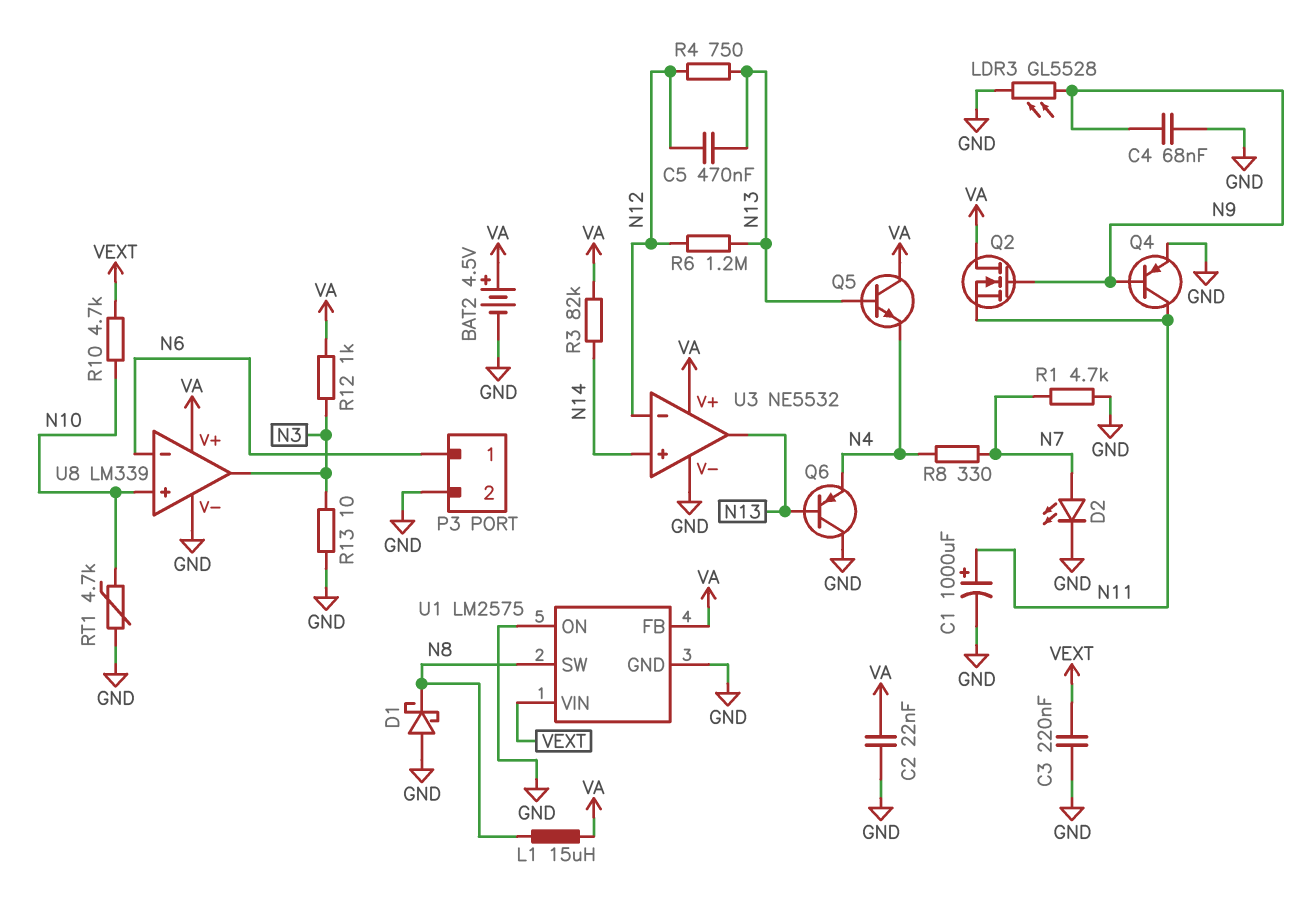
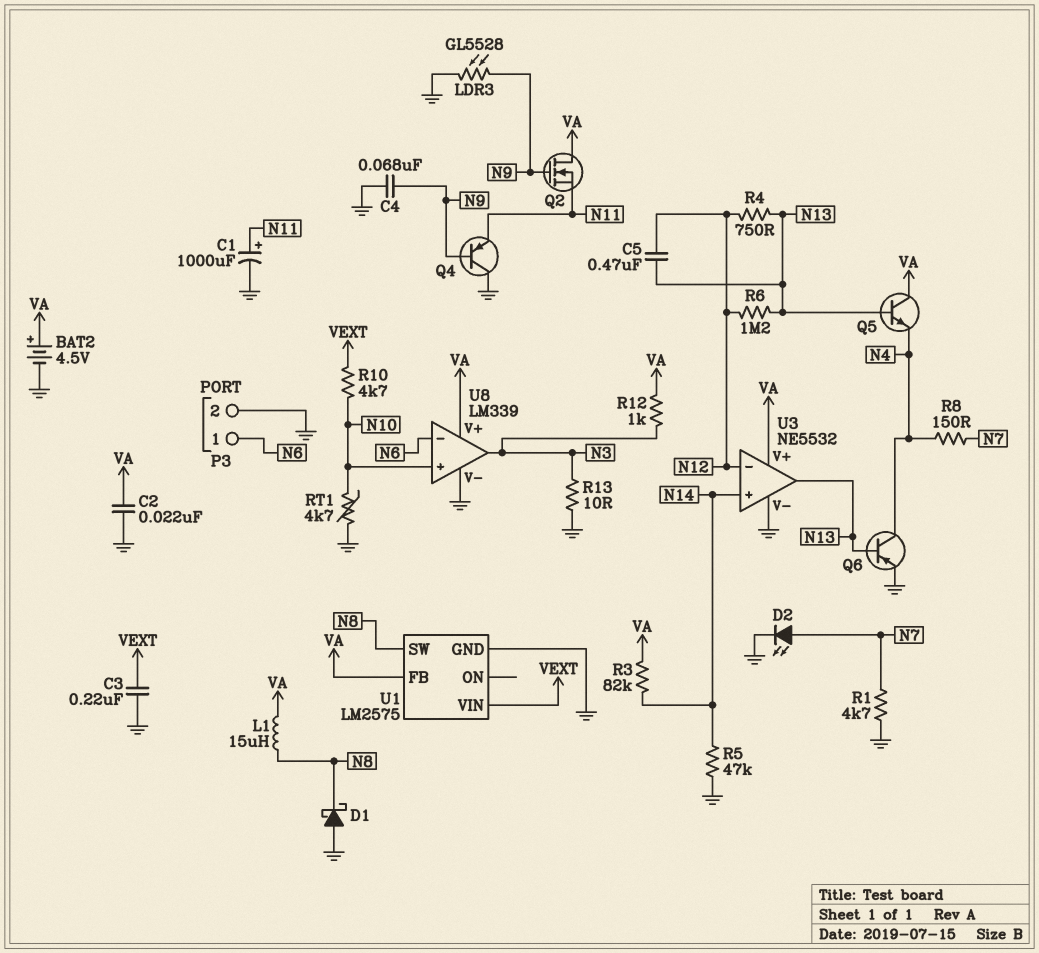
Q4: PNP (B N9, C N11, E GND) -> PNP (B N9, C GND, E N11)
Q6: PNP (B N13, C GND, E N4) -> PNP (B N13, C N4, E GND)
R5: none -> 47k (GND, N14)
R8: 330 (N4, N7) -> 150 (N4, N7)
U1 pin ON: GND -> none

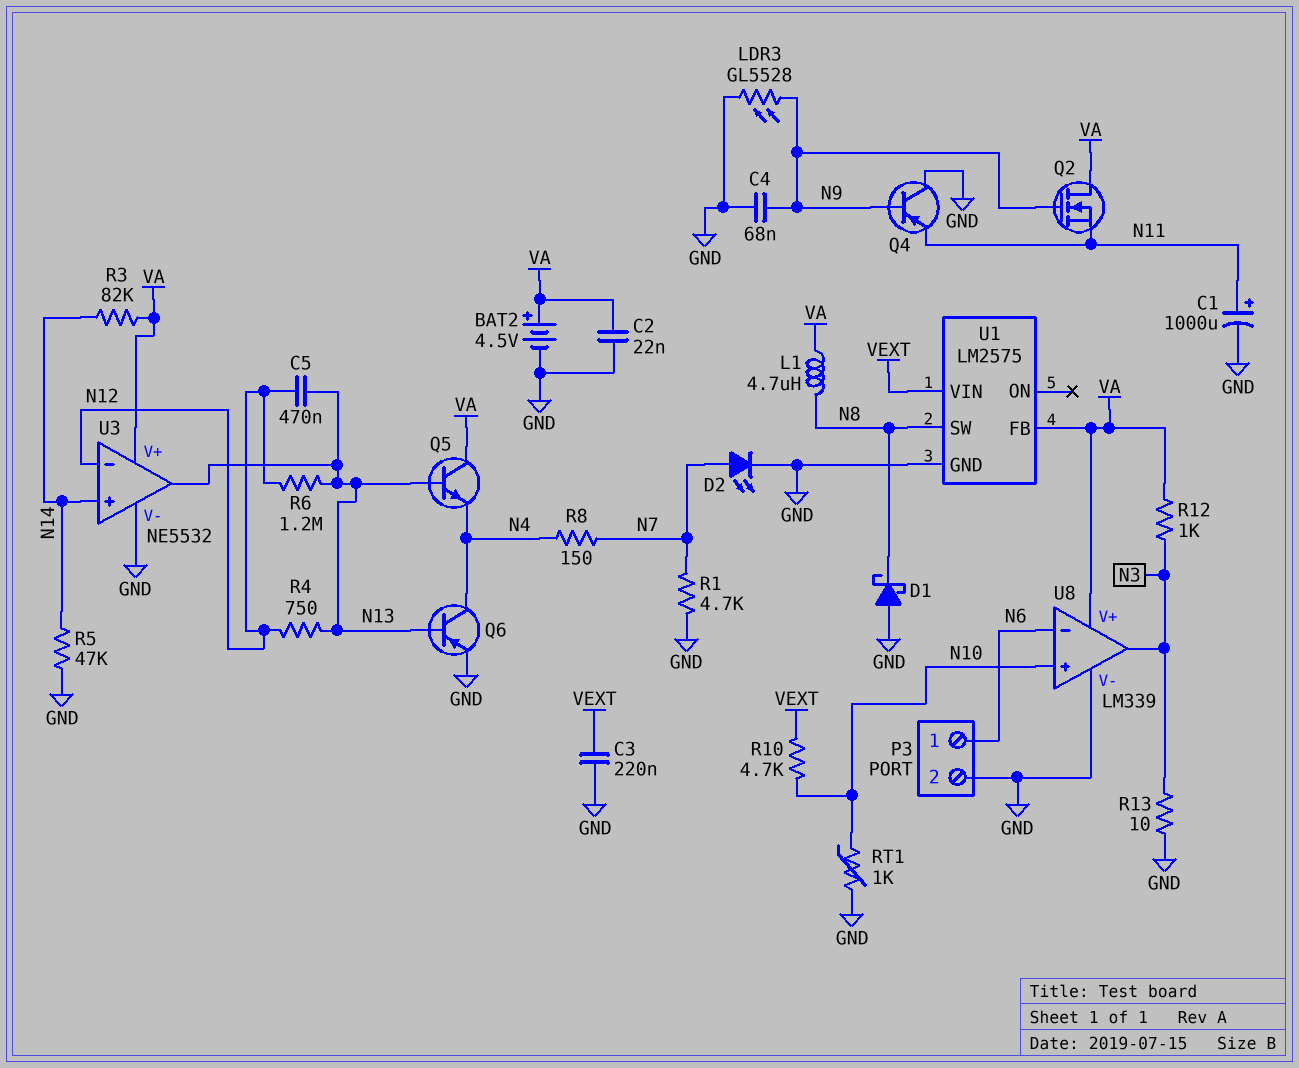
L1: 15uH (N8, VA) -> 4.7uH (N8, VA)
RT1: 4.7k (GND, N10) -> 1k (GND, N10)

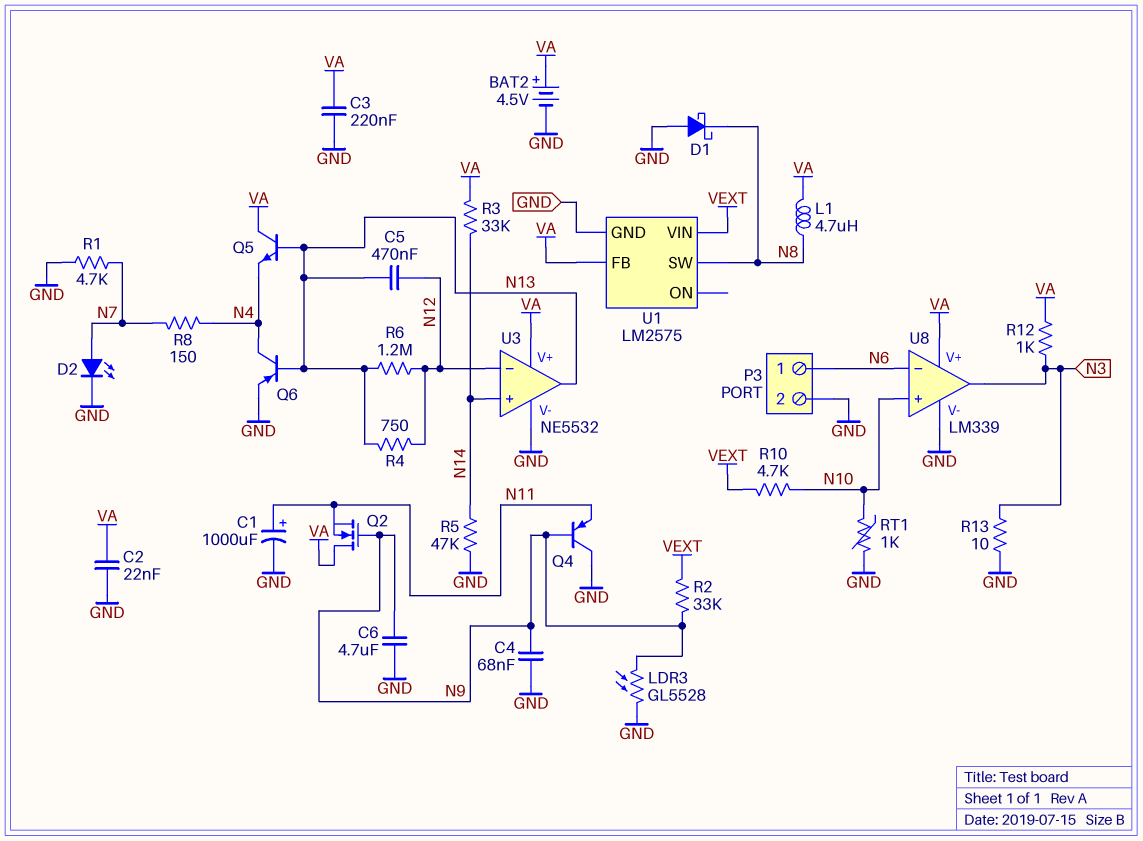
C3: 220nF (GND, VEXT) -> 220nF (GND, VA)
C6: none -> 4.7uF (GND, N9)
R2: none -> 33k (N9, VEXT)
R3: 82k (N14, VA) -> 33k (N14, VA)

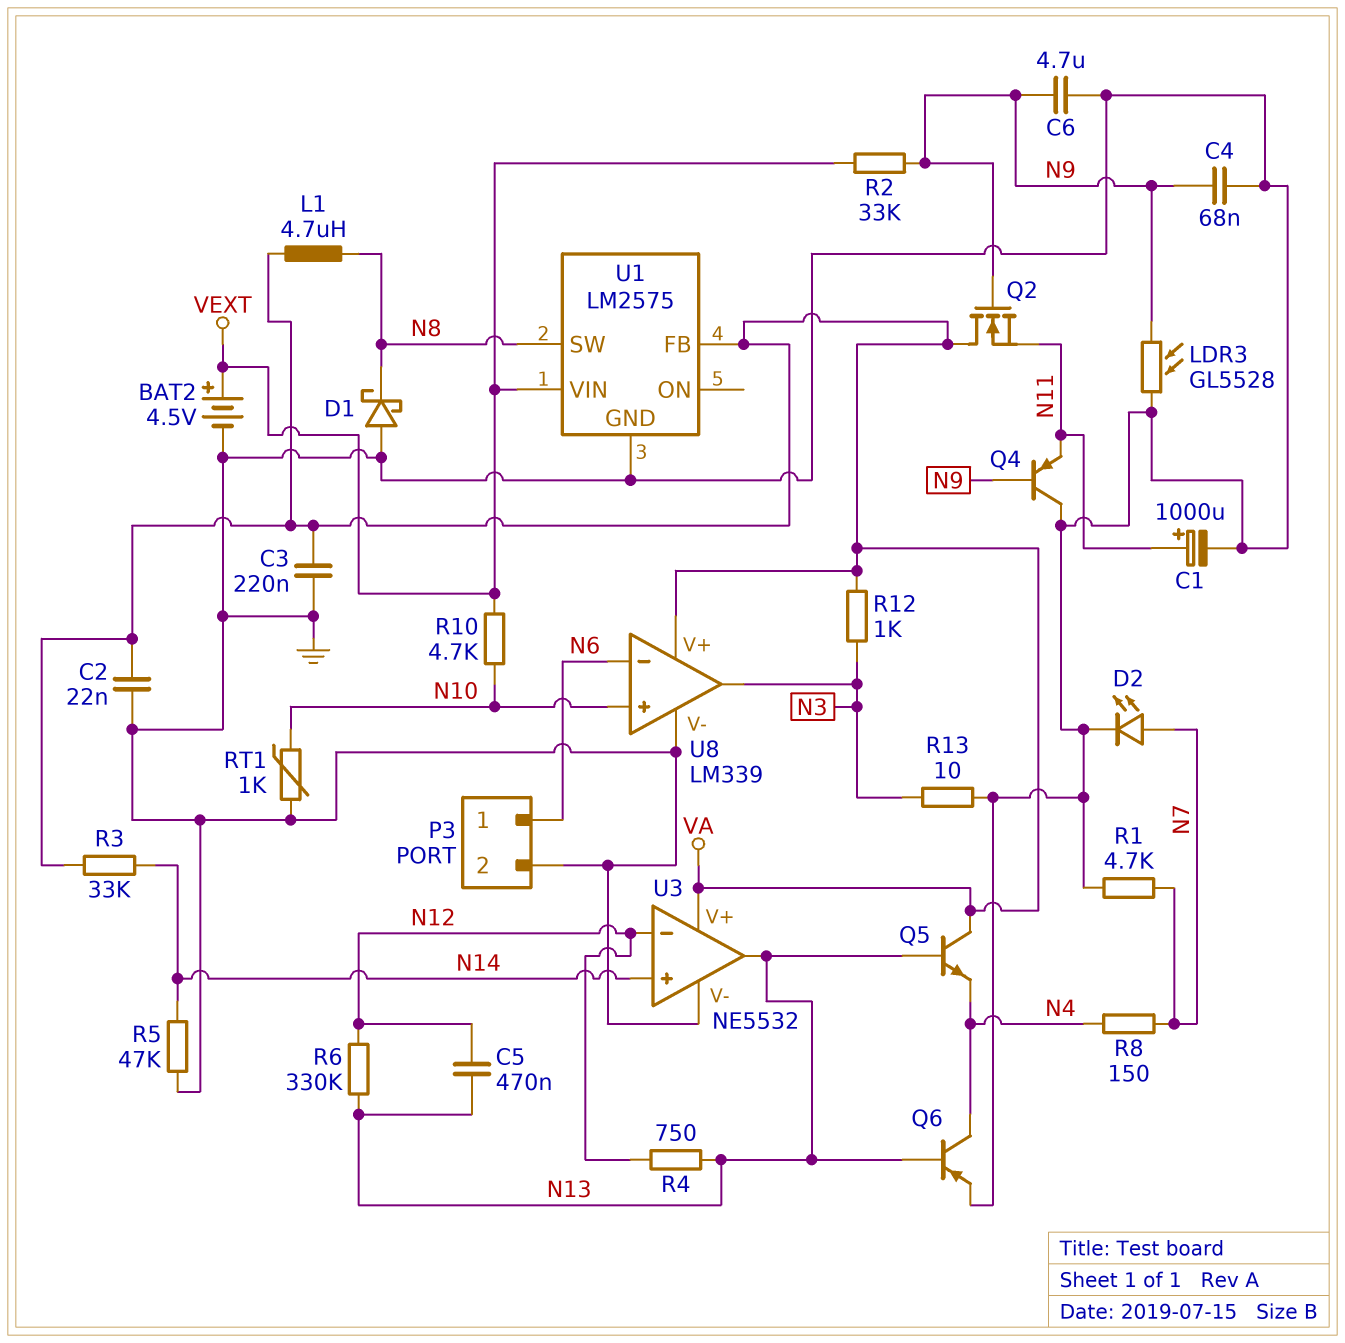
BAT2: 4.5V (plus VA, minus GND) -> 4.5V (plus VEXT, minus GND)
R6: 1.2M (N12, N13) -> 330k (N12, N13)

